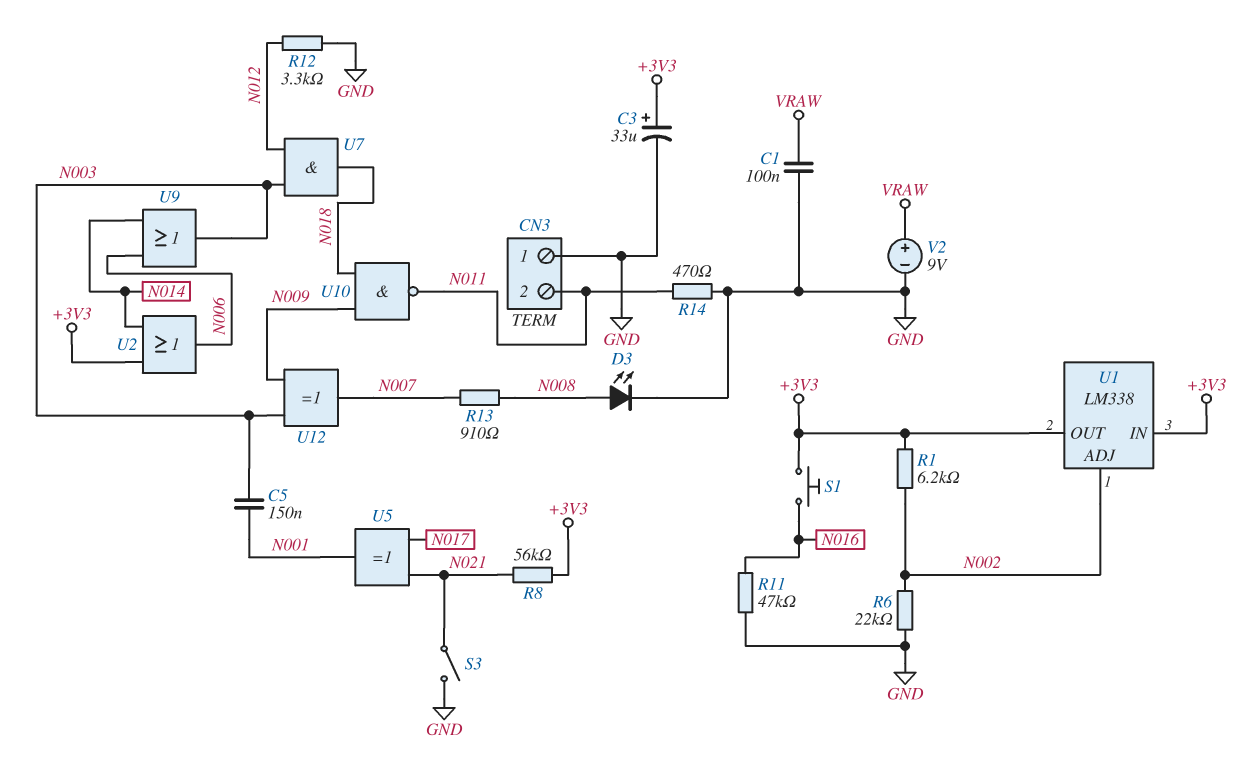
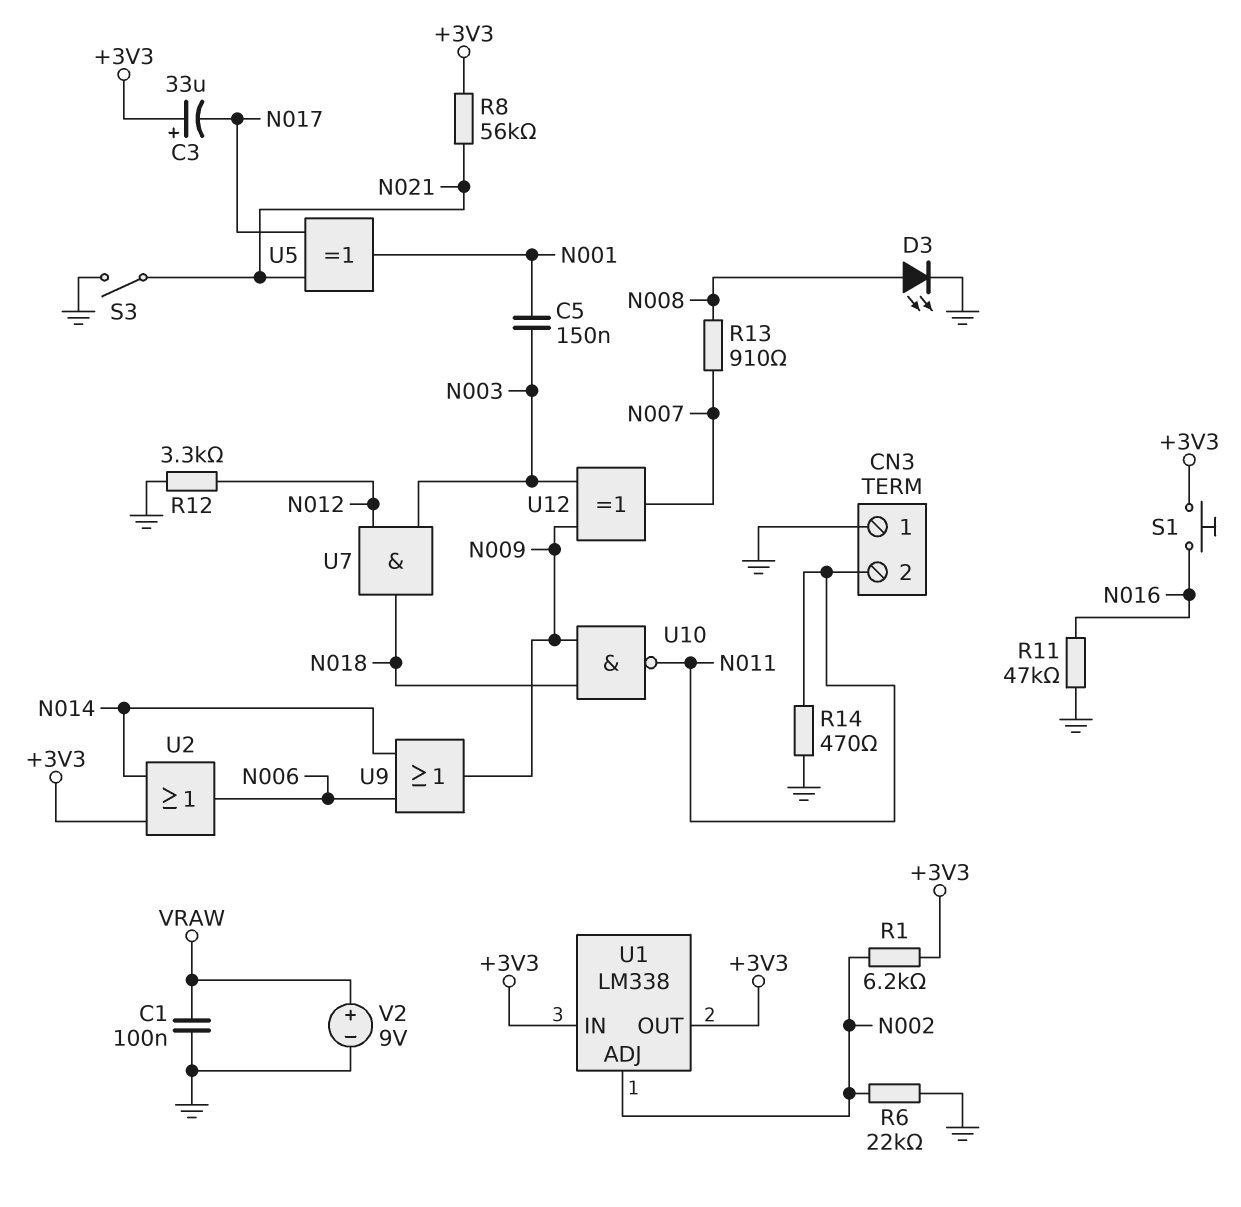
C3: 33uF (plus +3V3, minus GND) -> 33uF (plus +3V3, minus N017)
U9: OR (in N006, in N014, out N003) -> OR (in N006, in N014, out N009)

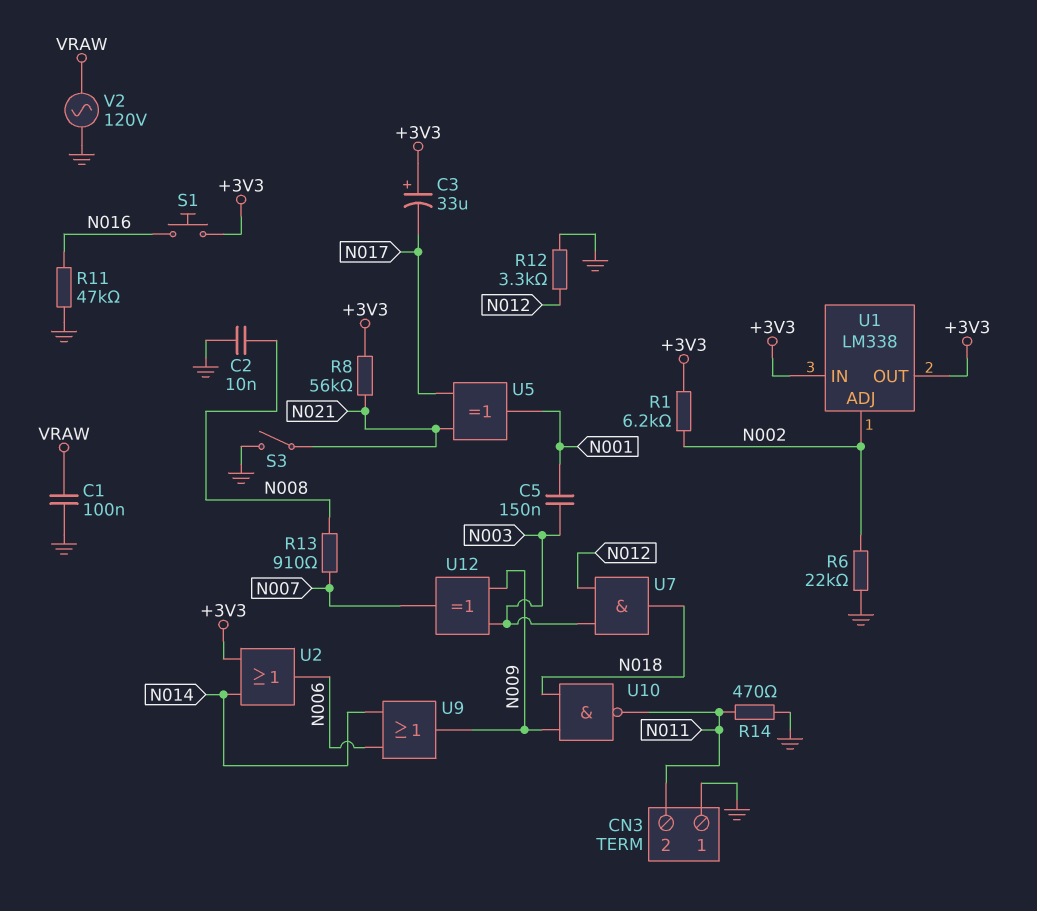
C2: none -> 10nF (GND, N008)
D3: LED (A N008, K GND) -> none
V2: 9V (plus VRAW, minus GND) -> AC 120V (GND, VRAW)

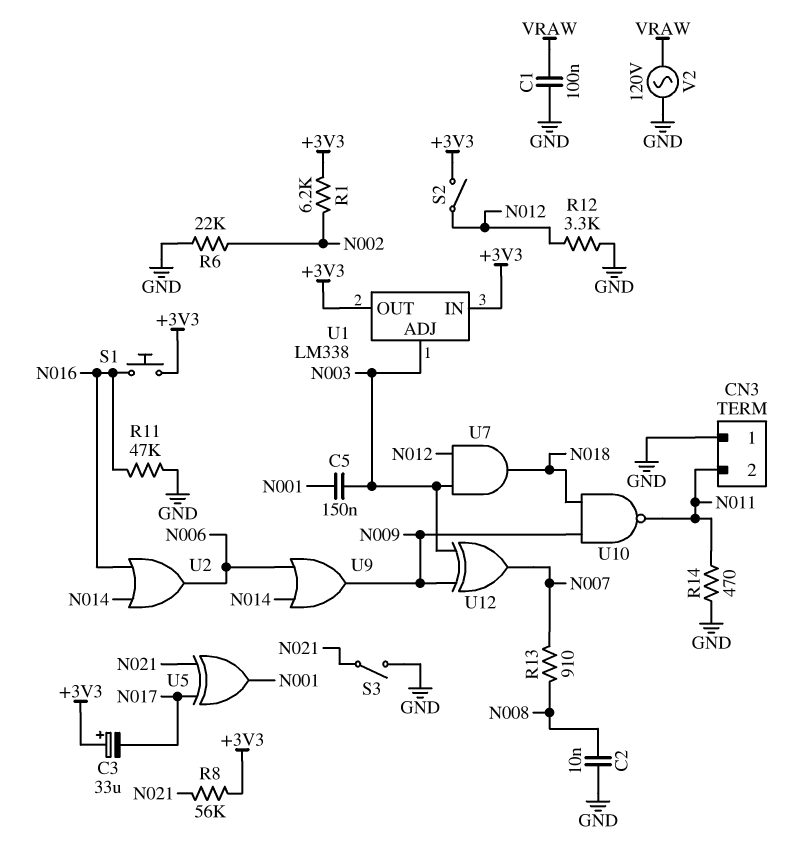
S2: none -> switch (+3V3, N012)
U1 pin ADJ: N002 -> N003
U2: OR (in +3V3, in N014, out N006) -> OR (in N014, in N016, out N006)

